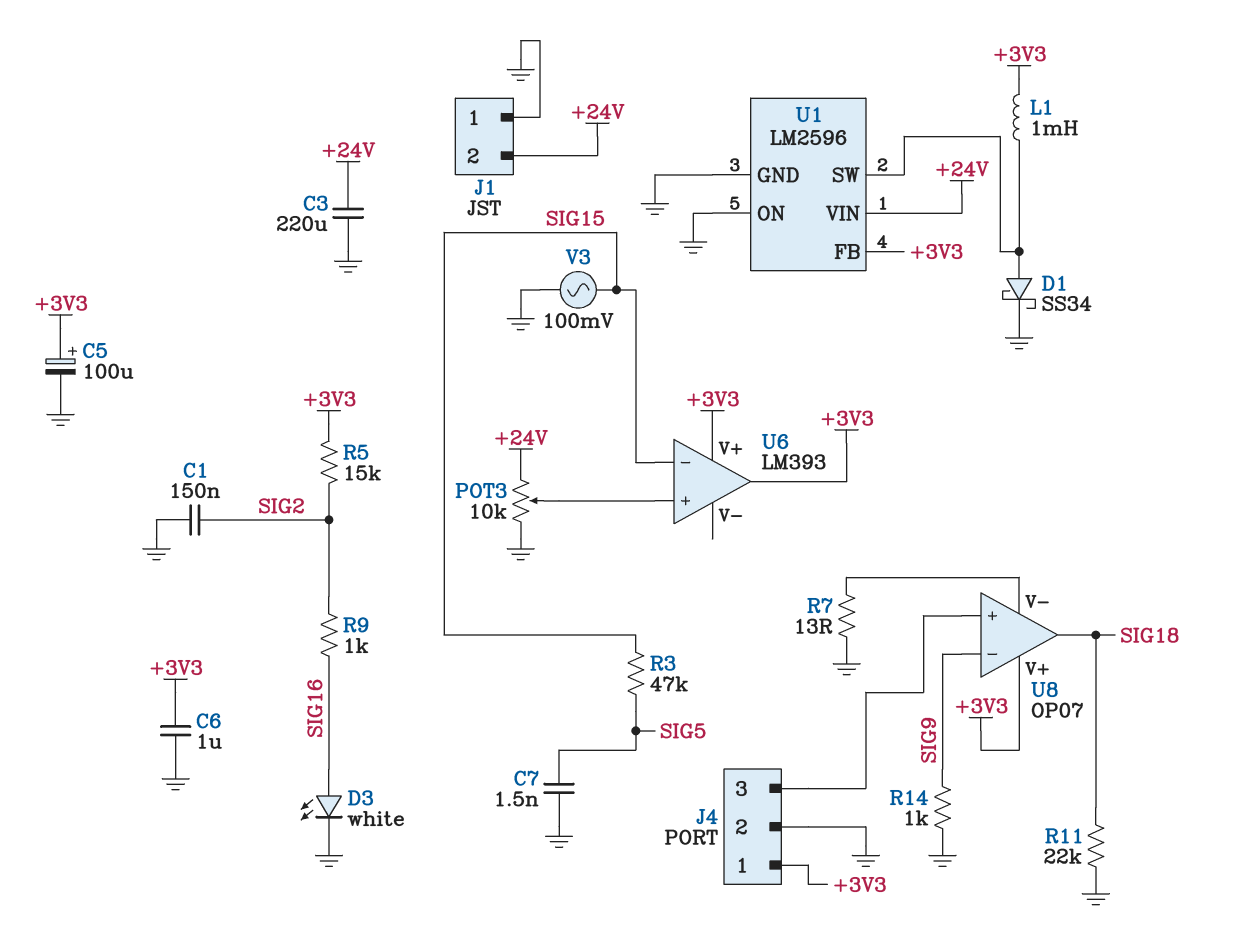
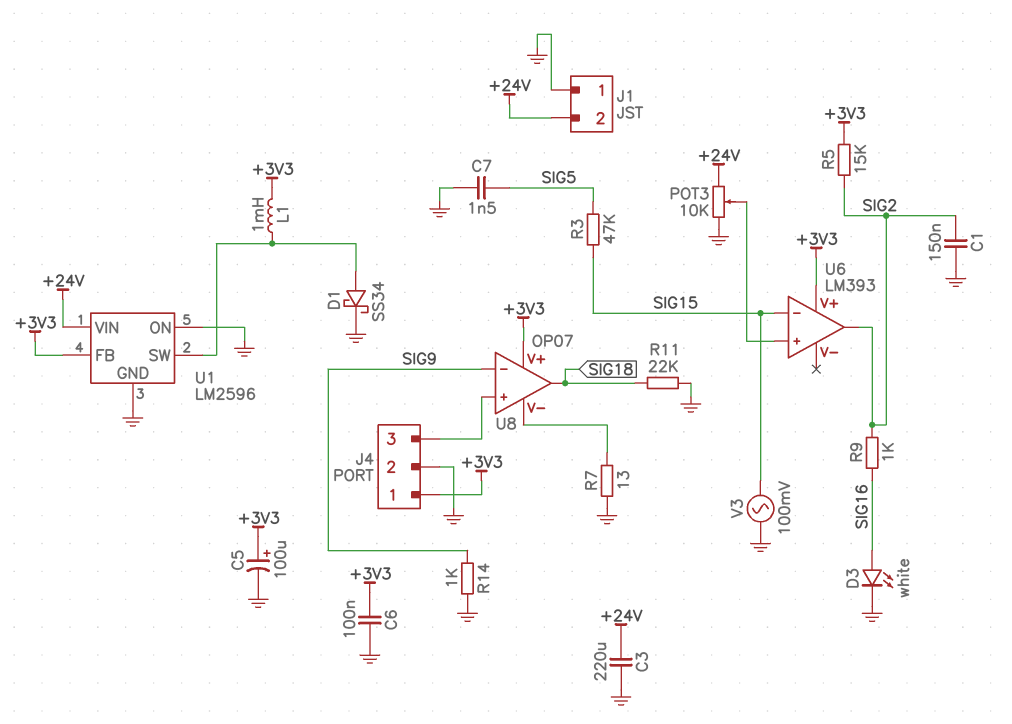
C6: 1uF (+3V3, GND) -> 100nF (+3V3, GND)
U6 pin out: +3V3 -> SIG2

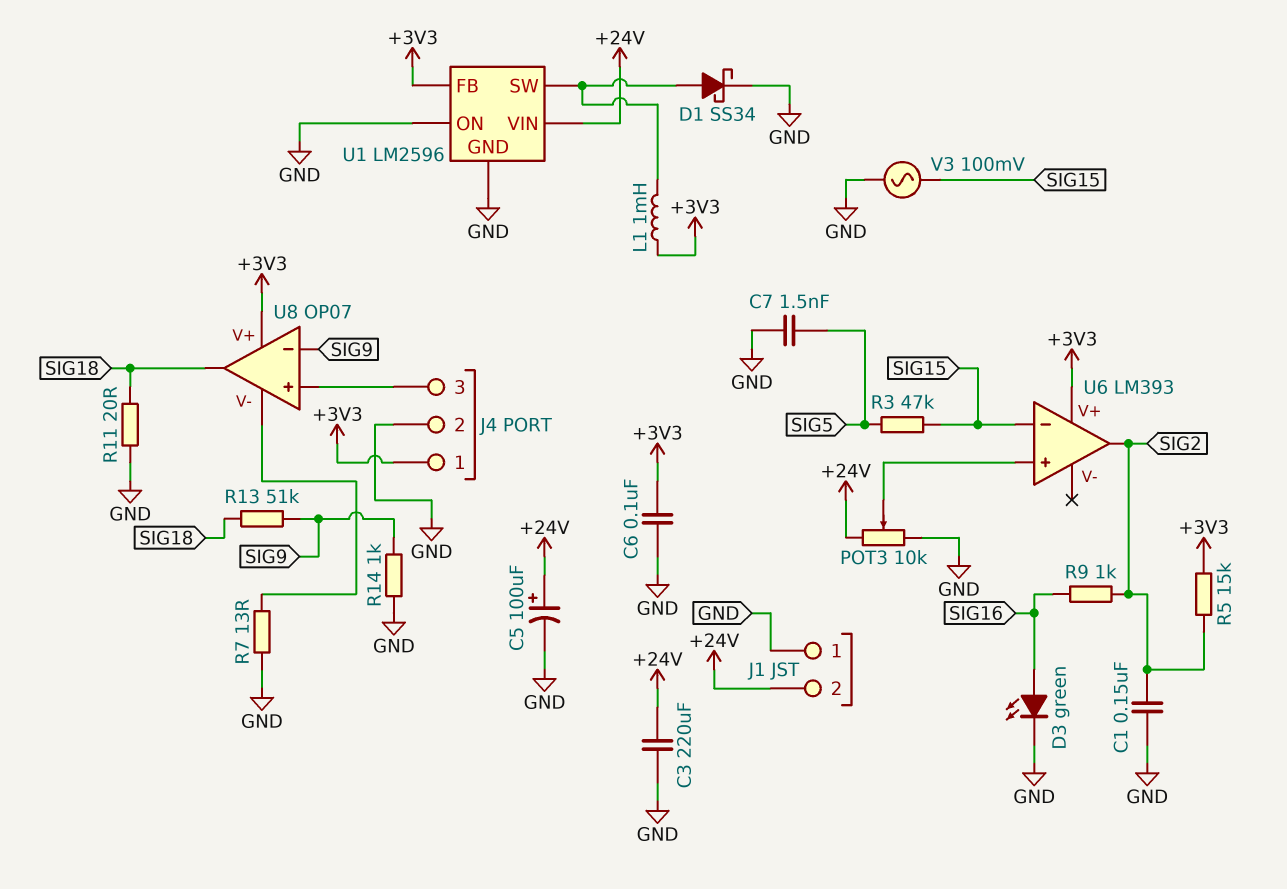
C5: 100uF (plus +3V3, minus GND) -> 100uF (plus +24V, minus GND)
D3: LED white (A SIG16, K GND) -> LED green (A SIG16, K GND)
R11: 22k (GND, SIG18) -> 20 (GND, SIG18)
R13: none -> 51k (SIG9, SIG18)

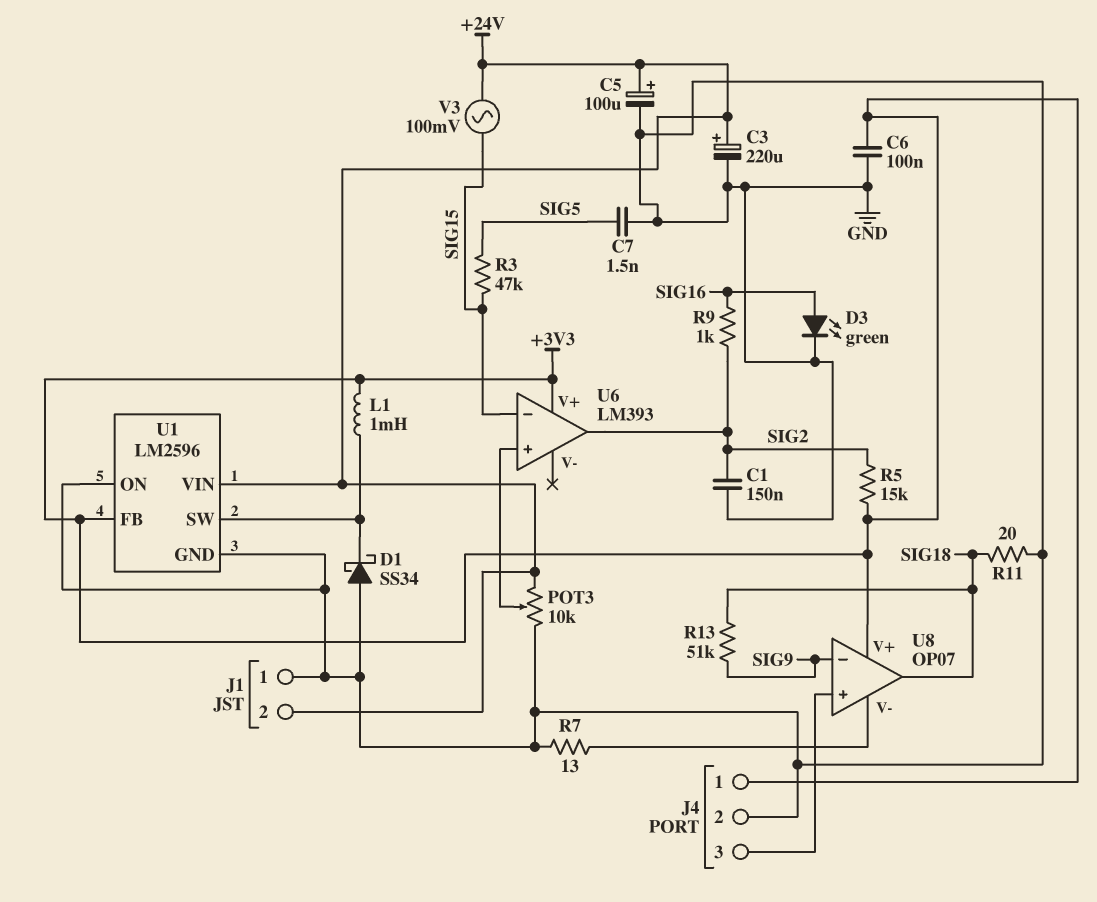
C3: 220uF (+24V, GND) -> 220uF (plus +24V, minus GND)
D1: schottky SS34 (A U1/SW, K GND) -> schottky SS34 (A GND, K U1/SW)
R14: 1k (GND, SIG9) -> none
V3: AC 100mV (GND, SIG15) -> AC 100mV (+24V, SIG15)

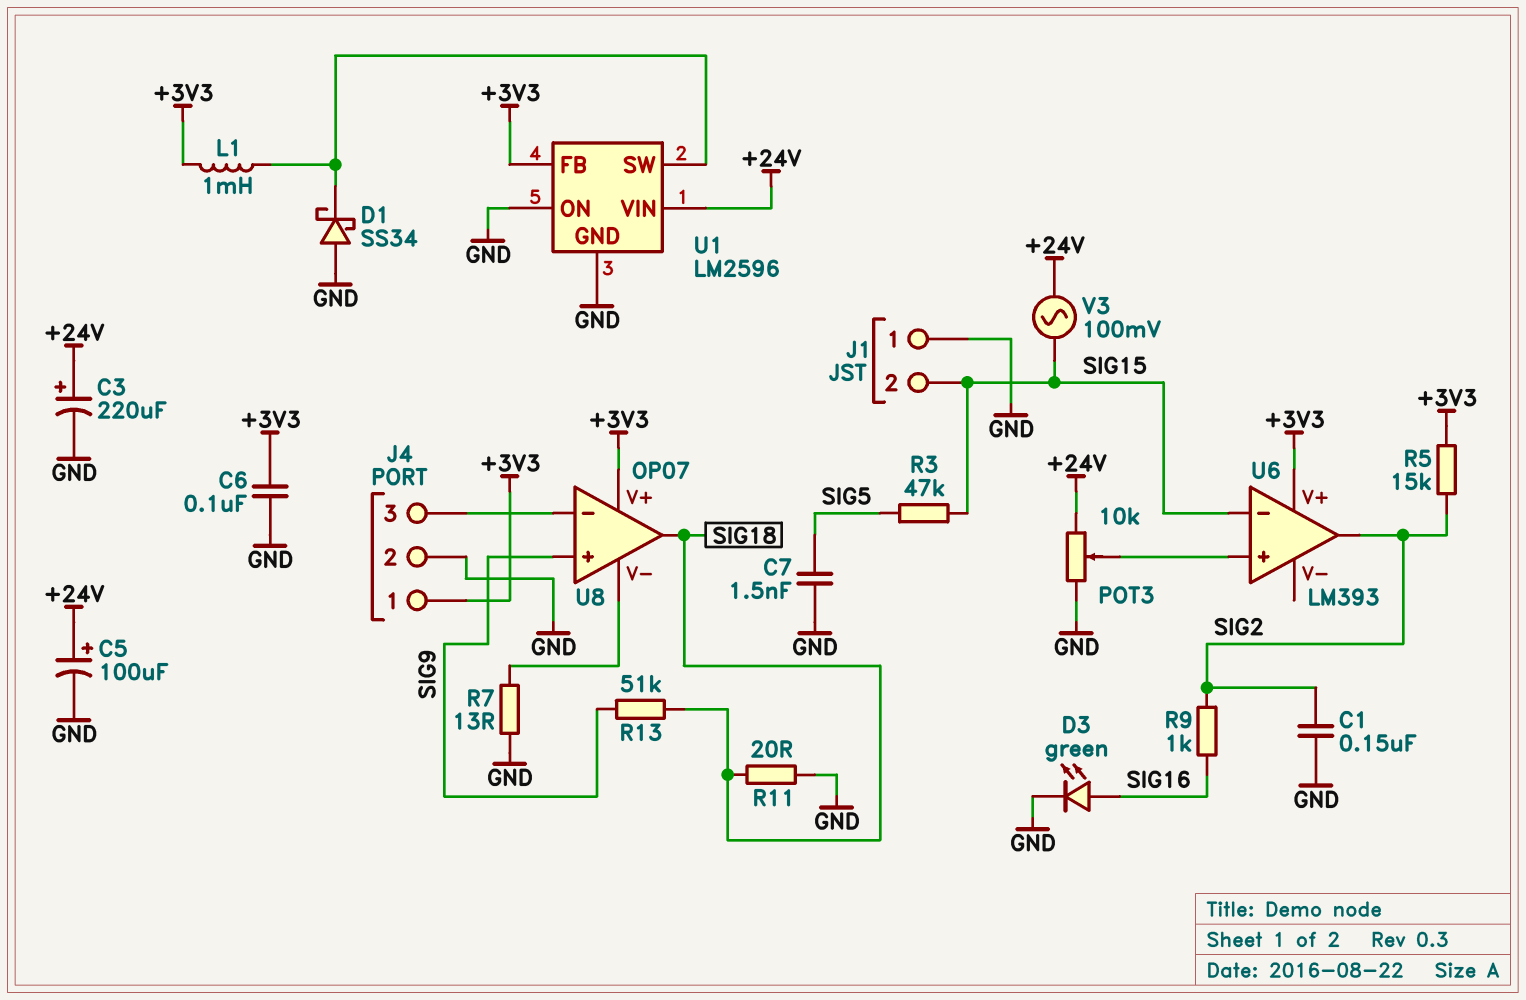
J1 pin 2: +24V -> SIG15
U8 pin in+: J4/3 -> SIG9
U8 pin in-: SIG9 -> J4/3

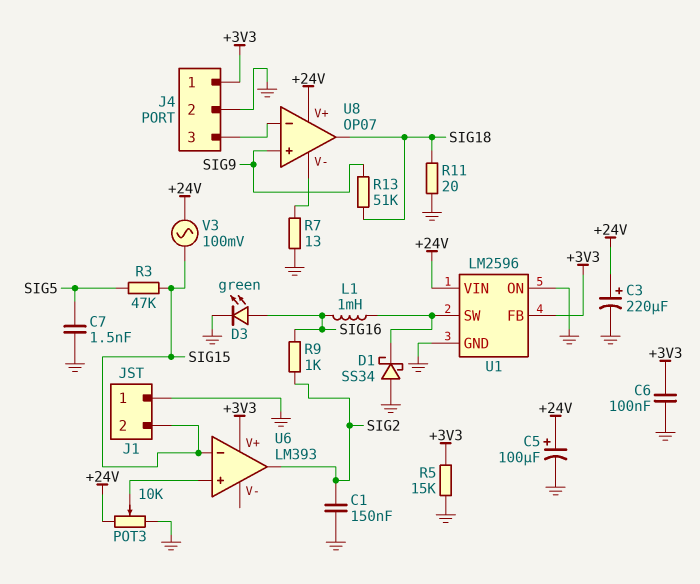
L1: 1mH (+3V3, U1/SW) -> 1mH (SIG16, U1/SW)
R5: 15k (+3V3, SIG2) -> 15k (+3V3, GND)
U8 pin V+: +3V3 -> +24V

